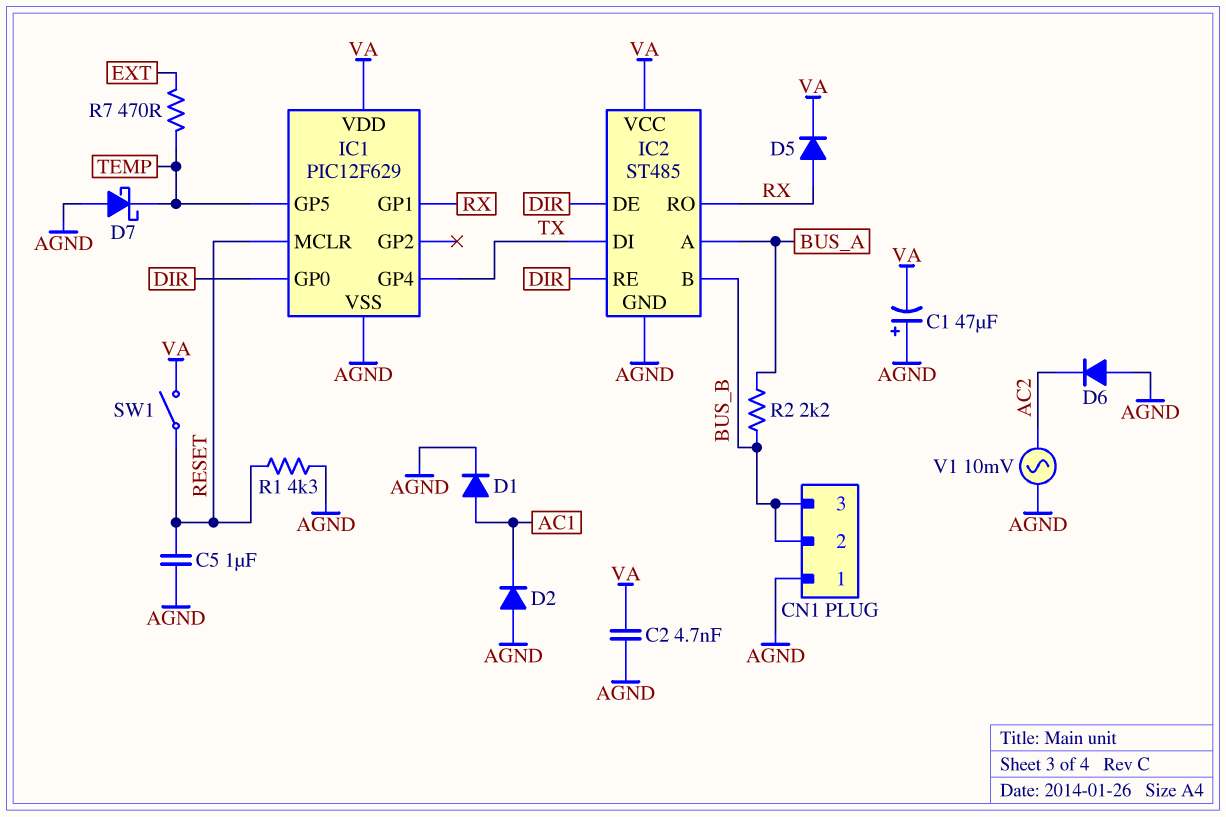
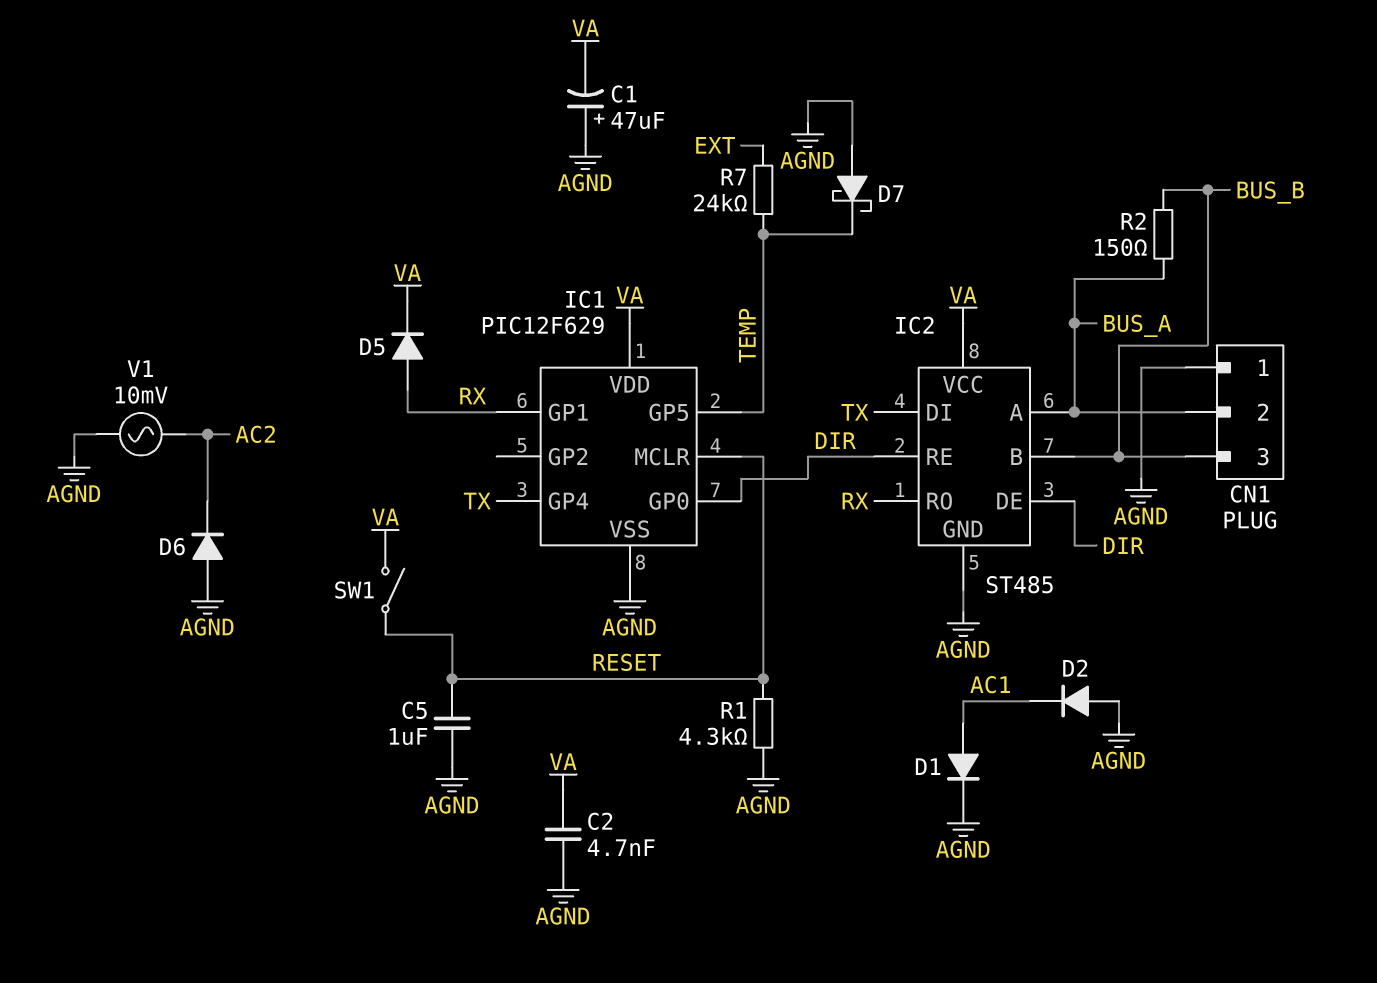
CN1 pin 2: BUS_B -> BUS_A
R2: 2.2k (BUS_A, BUS_B) -> 150 (BUS_A, BUS_B)
R7: 470 (EXT, TEMP) -> 24k (EXT, TEMP)

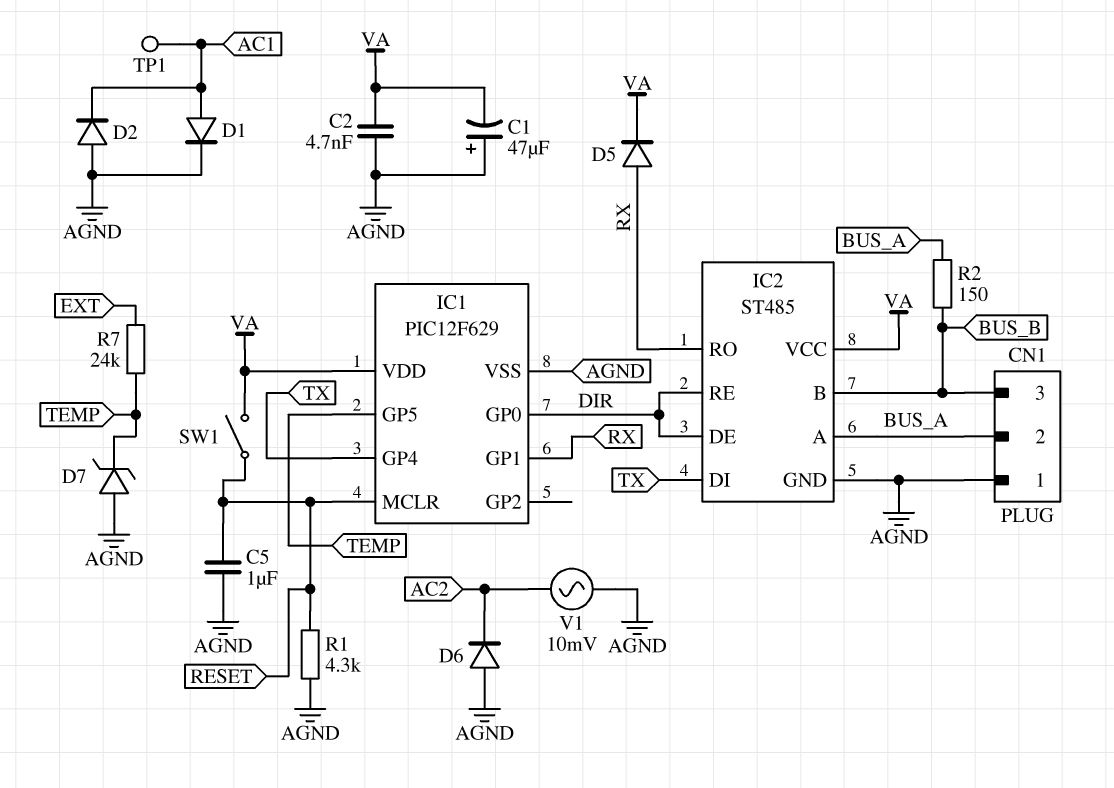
D7: schottky (A AGND, K TEMP) -> zener (A AGND, K TEMP)
TP1: none -> test point (AC1)

